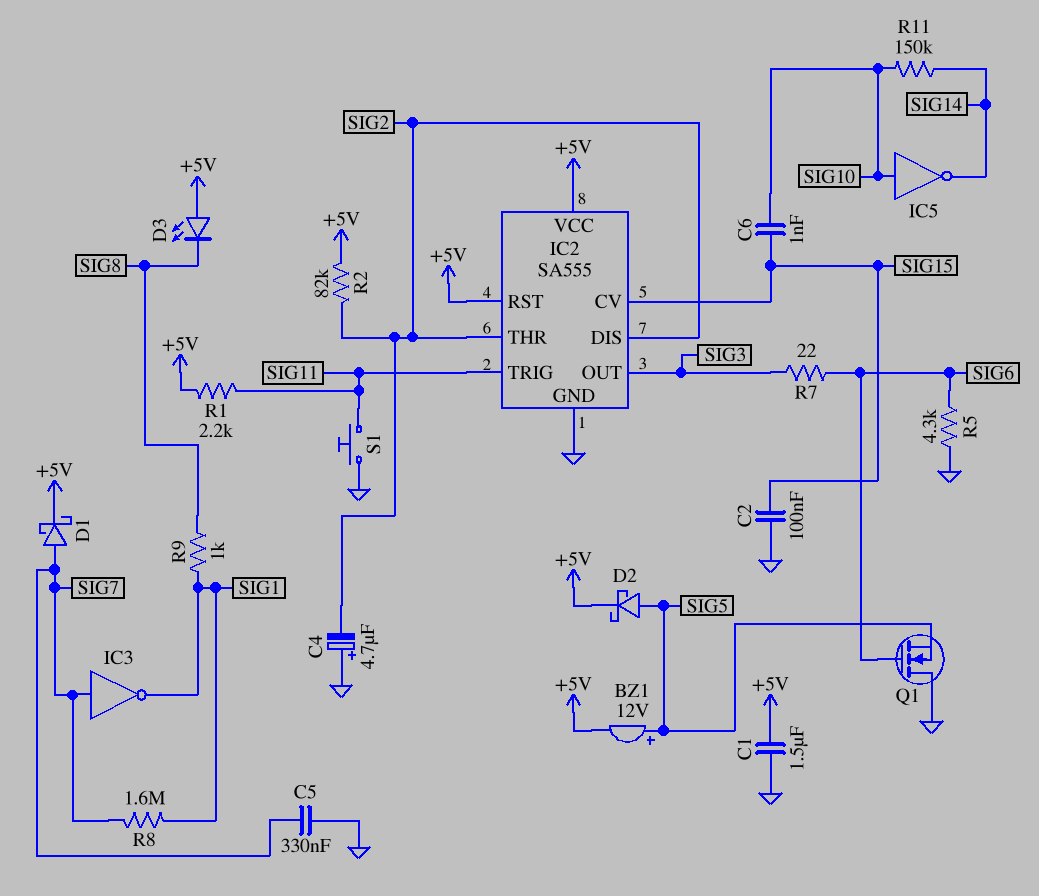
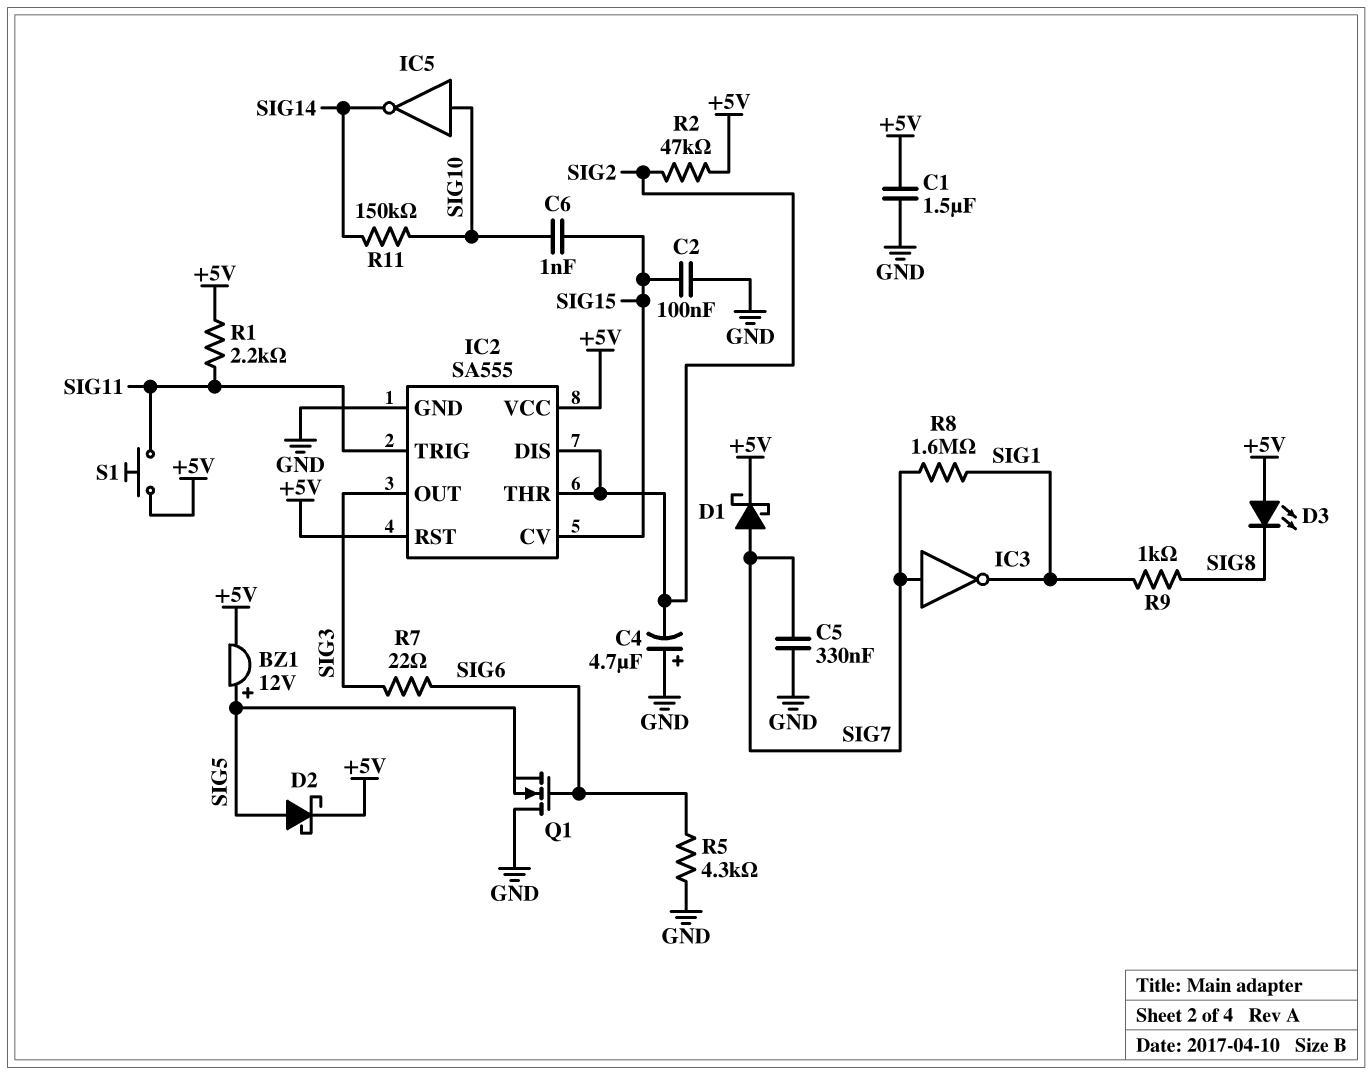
R2: 82k (+5V, SIG2) -> 47k (+5V, SIG2)
S1: button (GND, SIG11) -> button (+5V, SIG11)

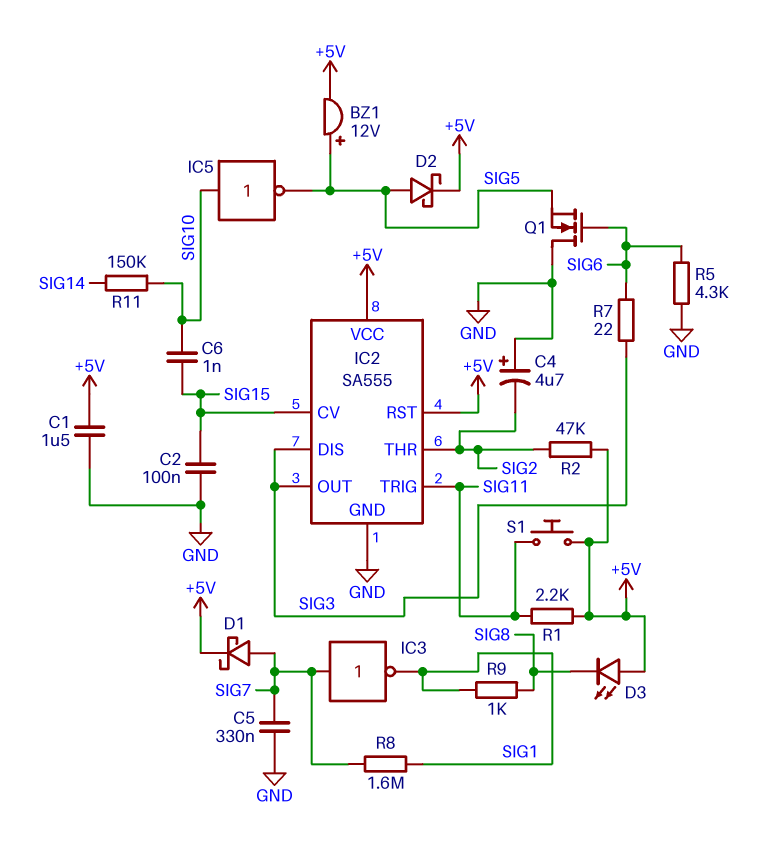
IC2 pin DIS: SIG2 -> SIG3
IC5: NOT (in SIG10, out SIG14) -> NOT (in SIG10, out SIG5)

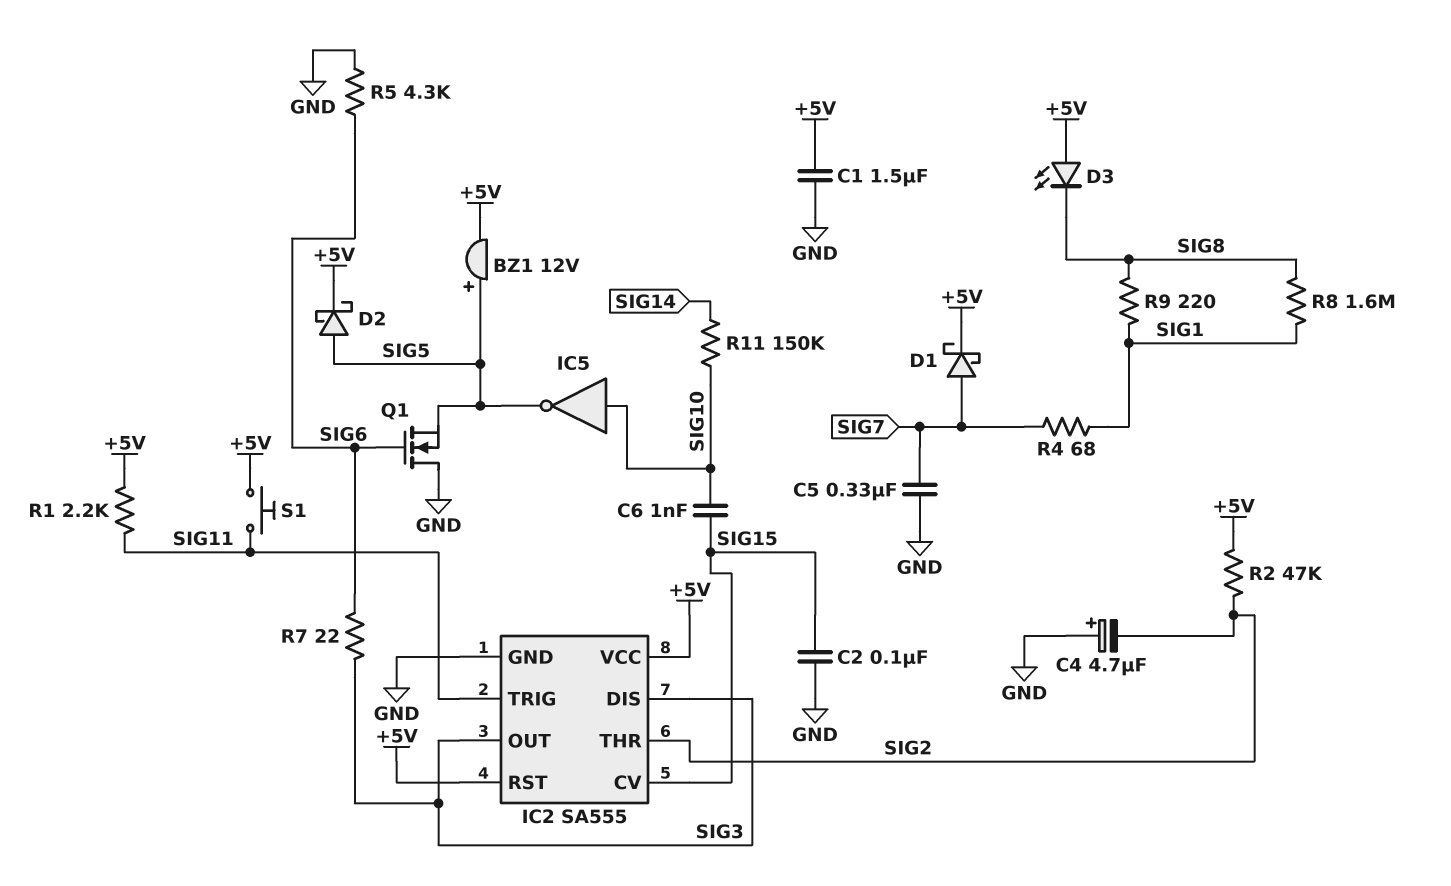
IC3: NOT (in SIG7, out SIG1) -> none
R4: none -> 68 (SIG1, SIG7)
R8: 1.6M (SIG1, SIG7) -> 1.6M (SIG1, SIG8)
R9: 1k (SIG1, SIG8) -> 220 (SIG1, SIG8)

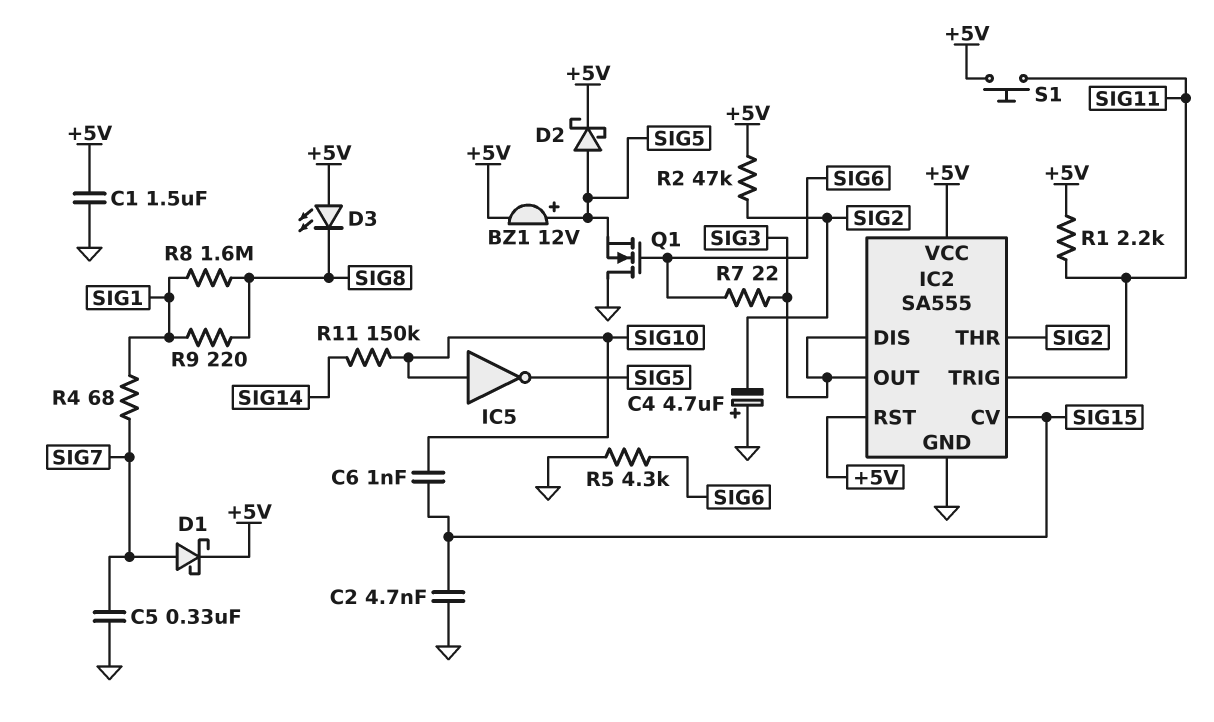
C2: 100nF (GND, SIG15) -> 4.7nF (GND, SIG15)

